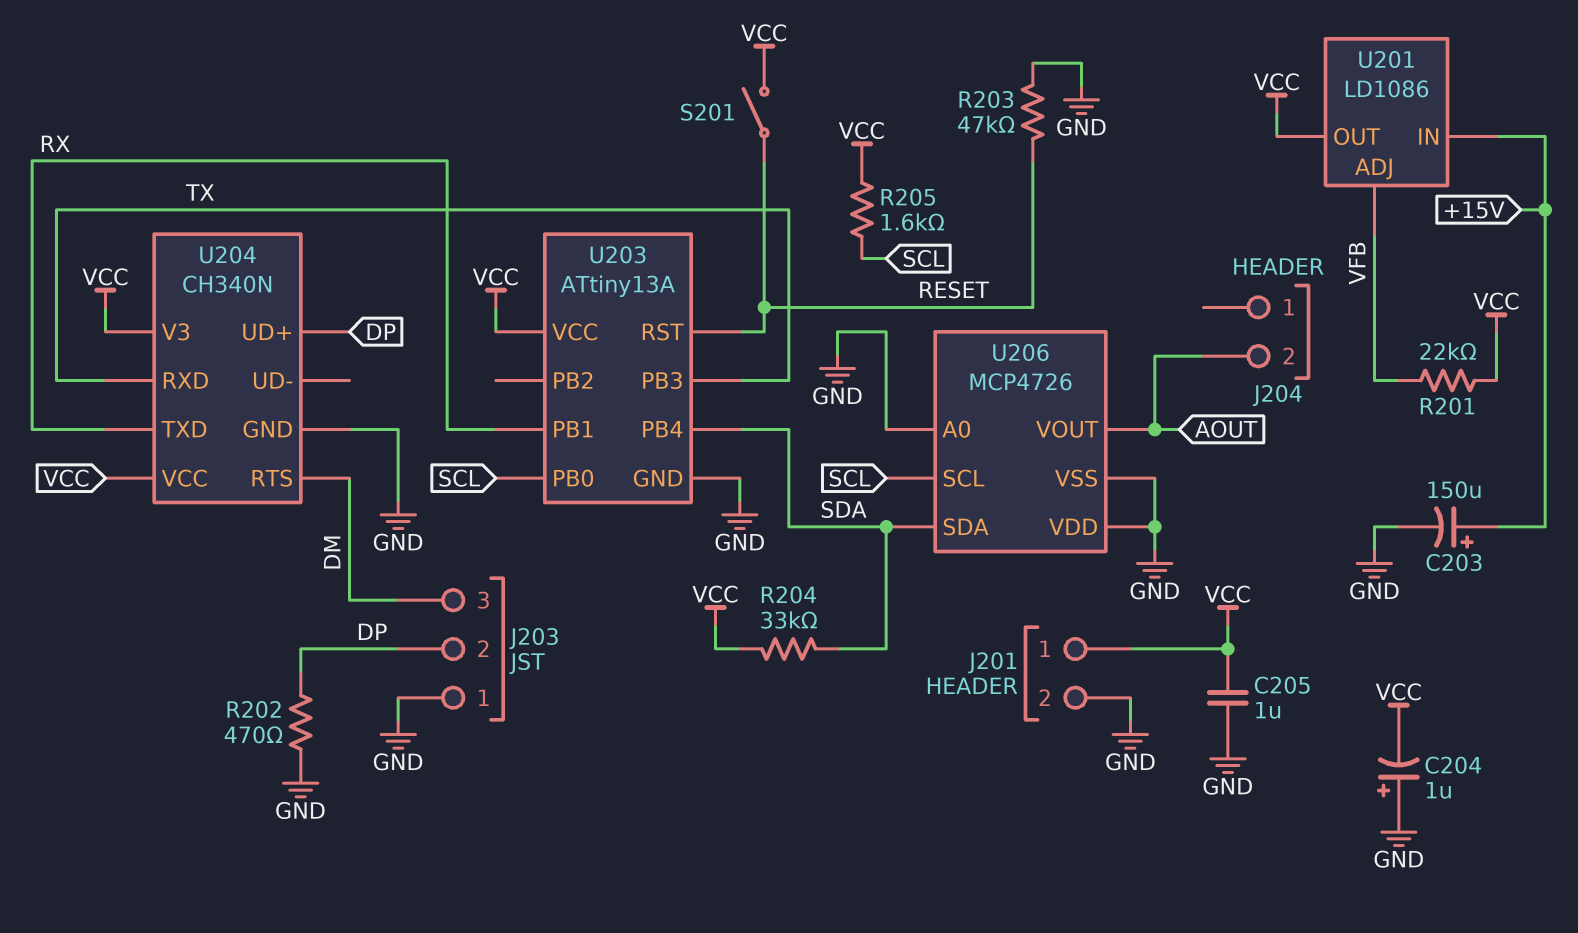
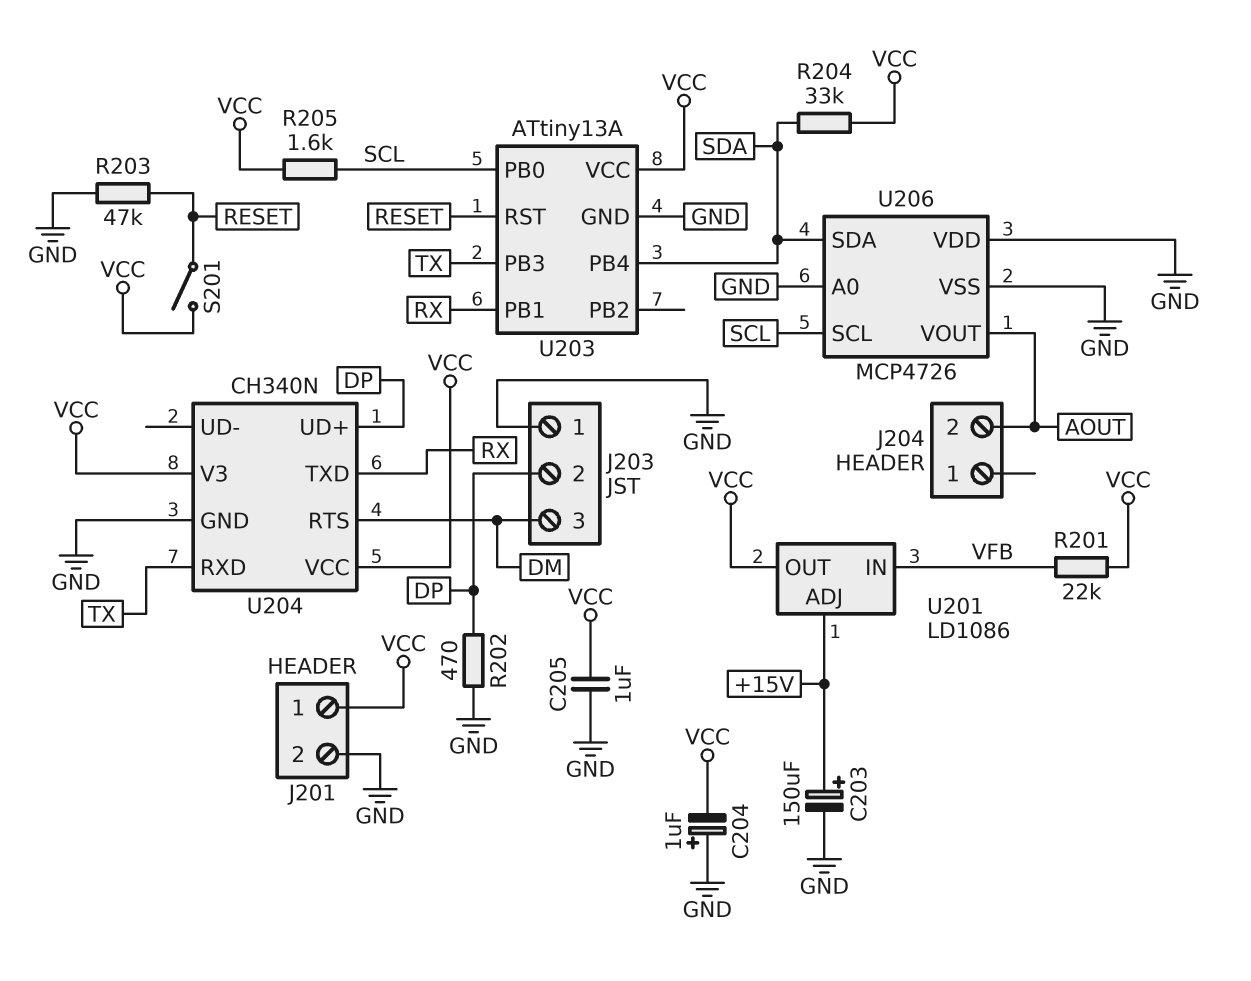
U201 pin ADJ: VFB -> +15V
U201 pin IN: +15V -> VFB

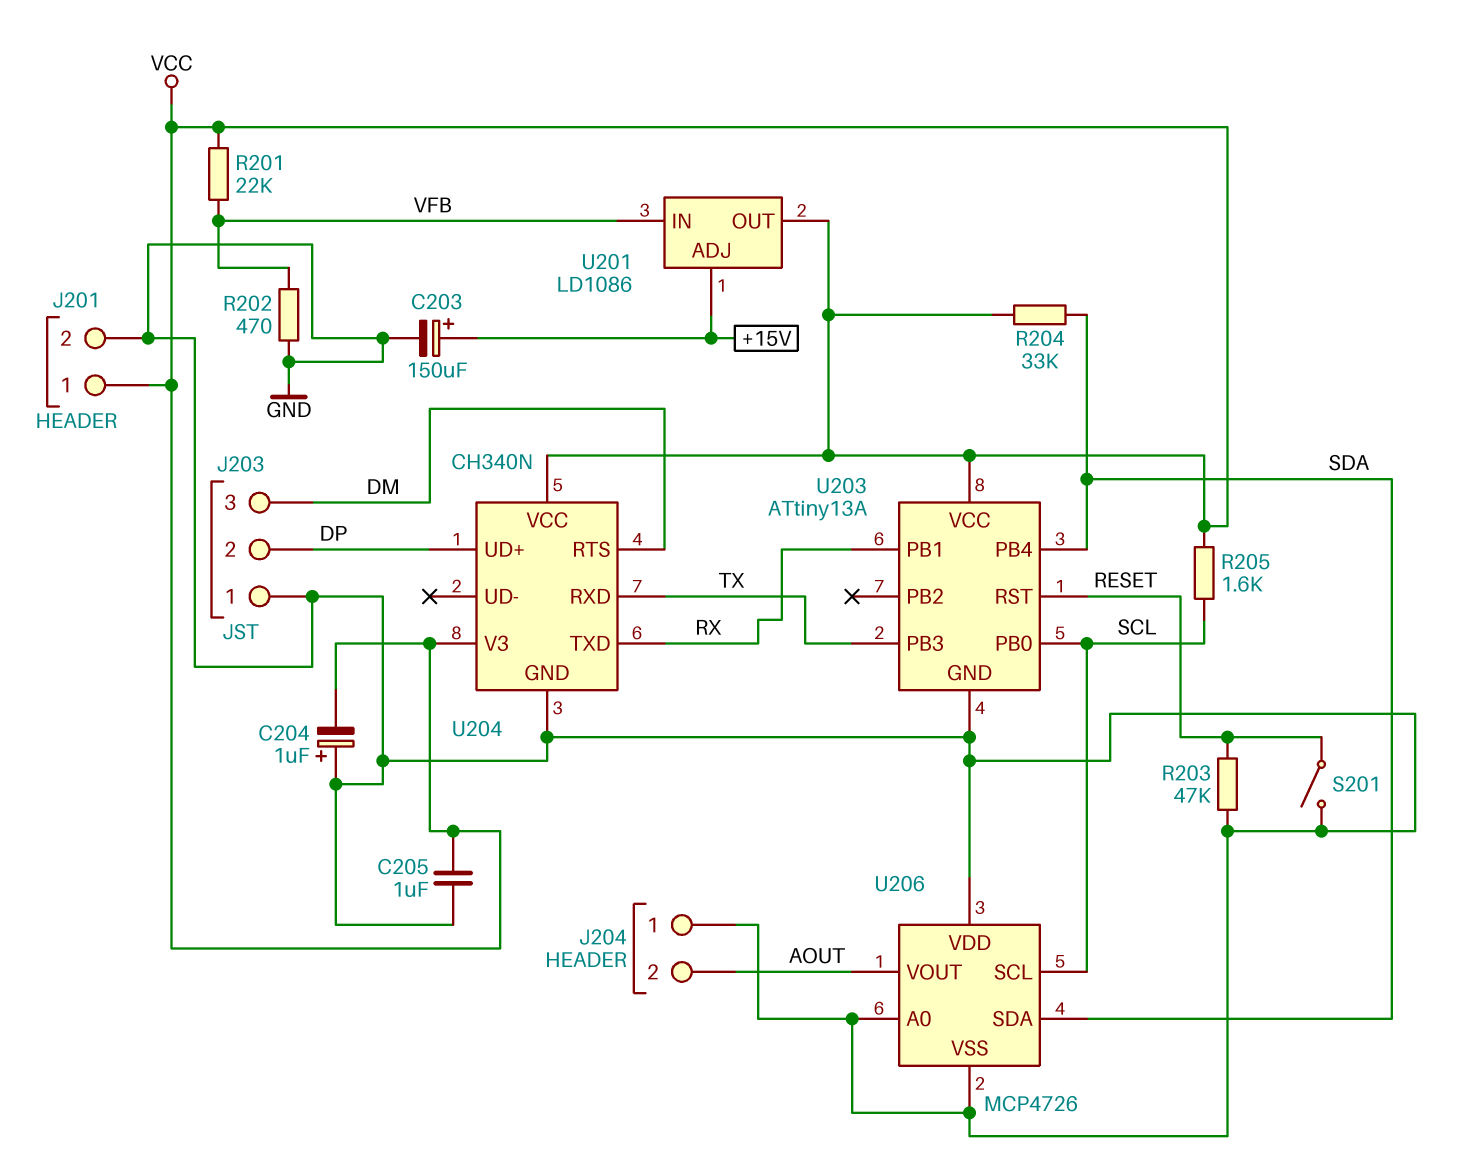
J204 pin 1: none -> GND
R202: 470 (DP, GND) -> 470 (GND, VFB)
S201: switch (RESET, VCC) -> switch (GND, RESET)

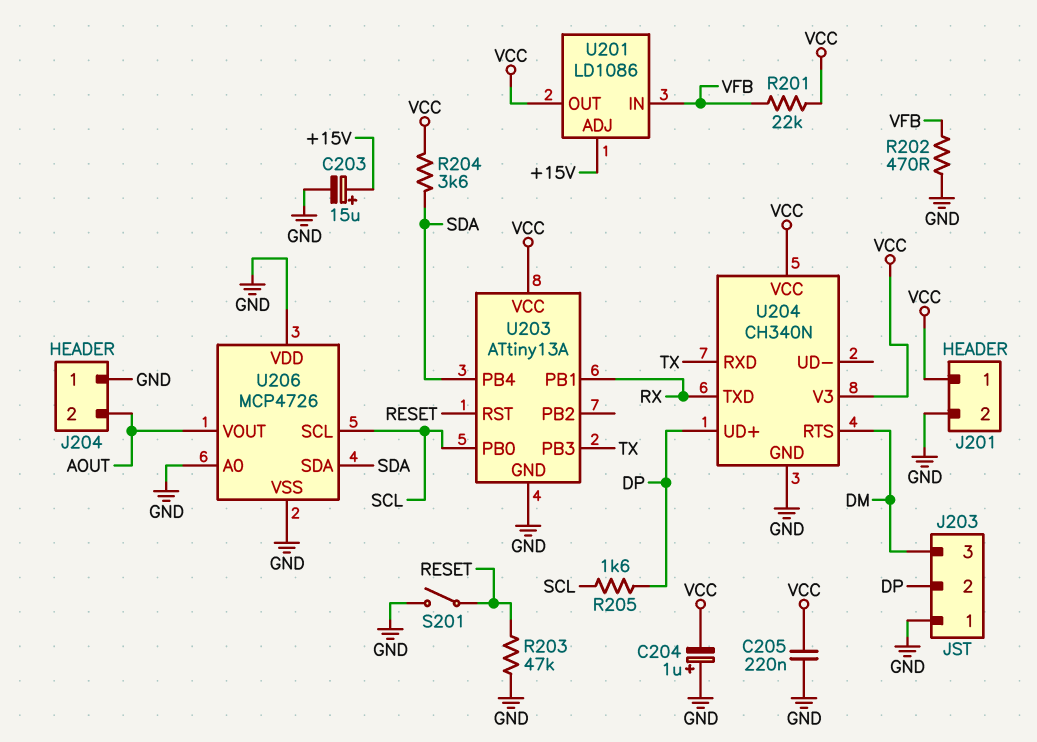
C203: 150uF (plus +15V, minus GND) -> 15uF (plus +15V, minus GND)
C205: 1uF (GND, VCC) -> 220nF (GND, VCC)
R204: 33k (SDA, VCC) -> 3.6k (SDA, VCC)
R205: 1.6k (SCL, VCC) -> 1.6k (DP, SCL)

